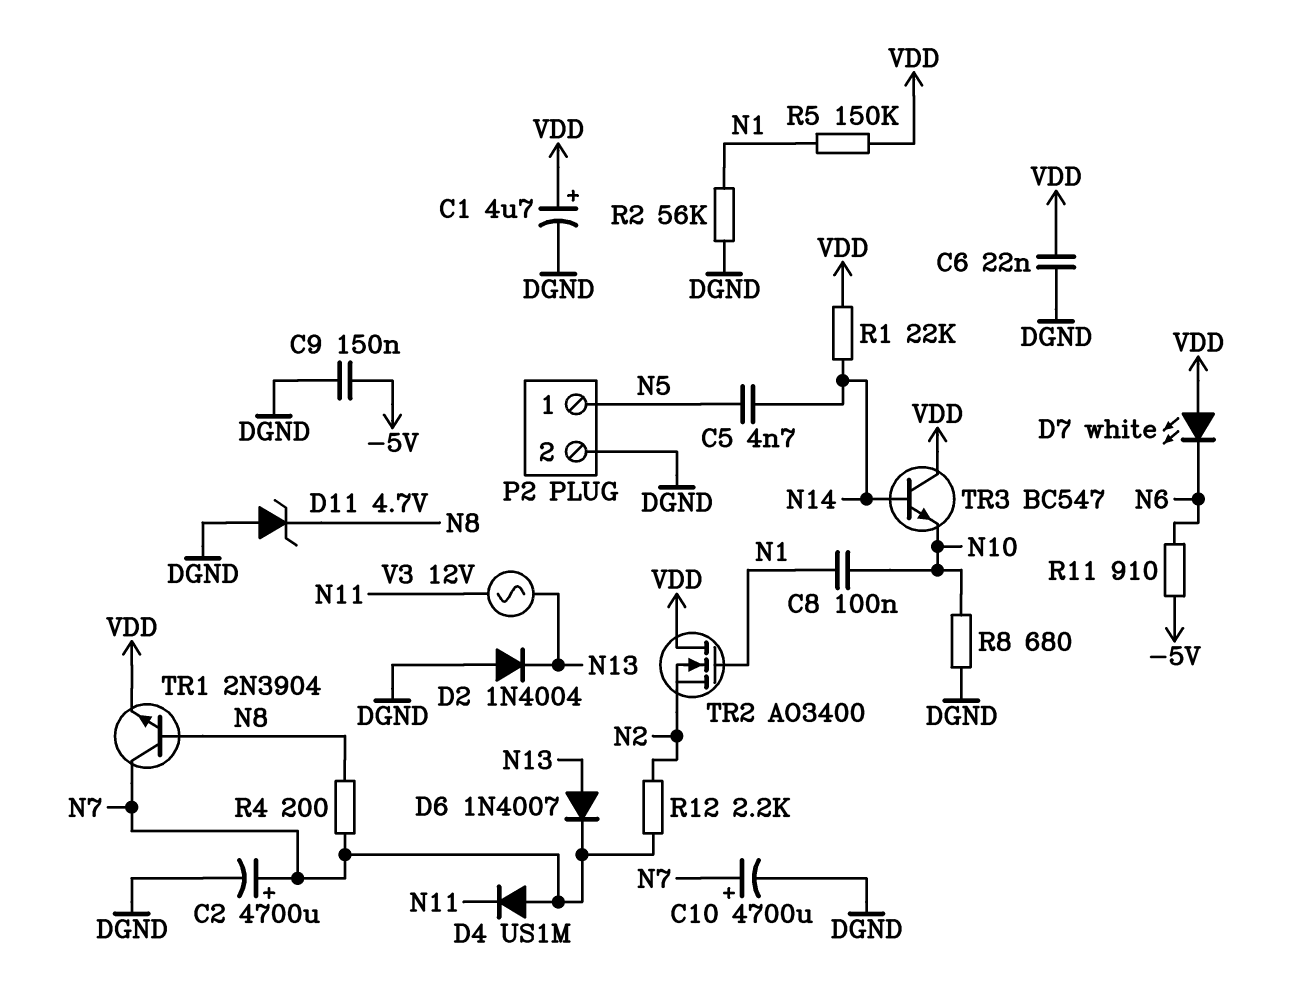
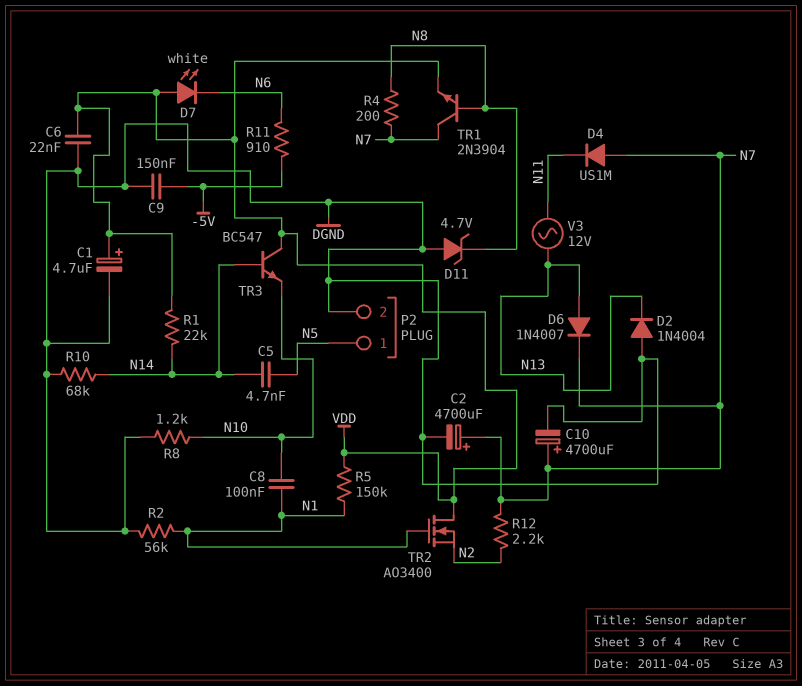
R8: 680 (DGND, N10) -> 1.2k (DGND, N10)
R10: none -> 68k (DGND, N14)

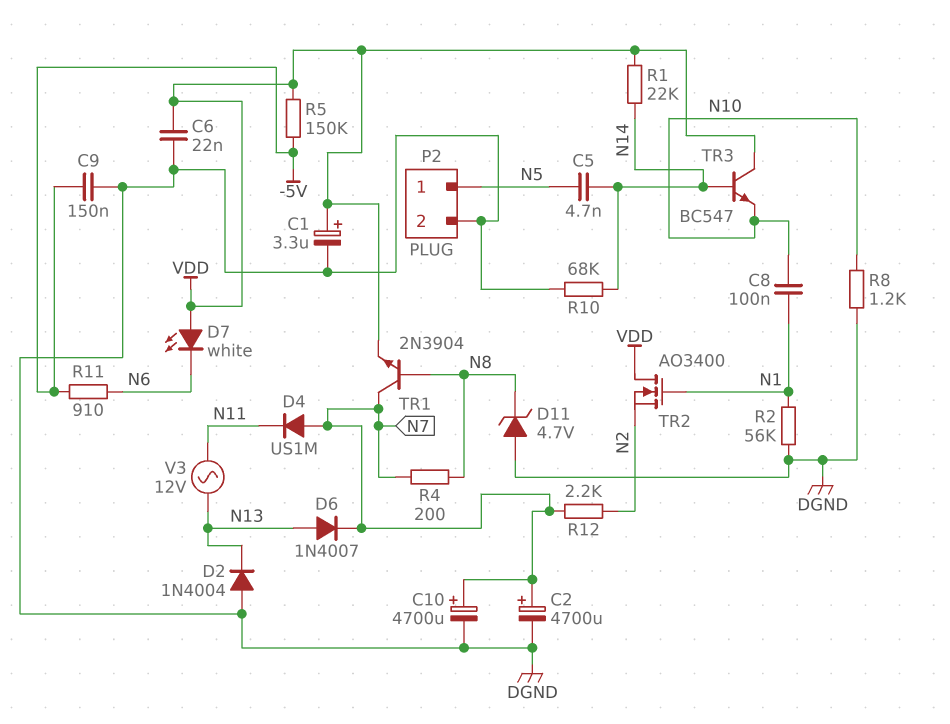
C1: 4.7uF (plus VDD, minus DGND) -> 3.3uF (plus VDD, minus DGND)
R5: 150k (N1, VDD) -> 150k (-5V, VDD)

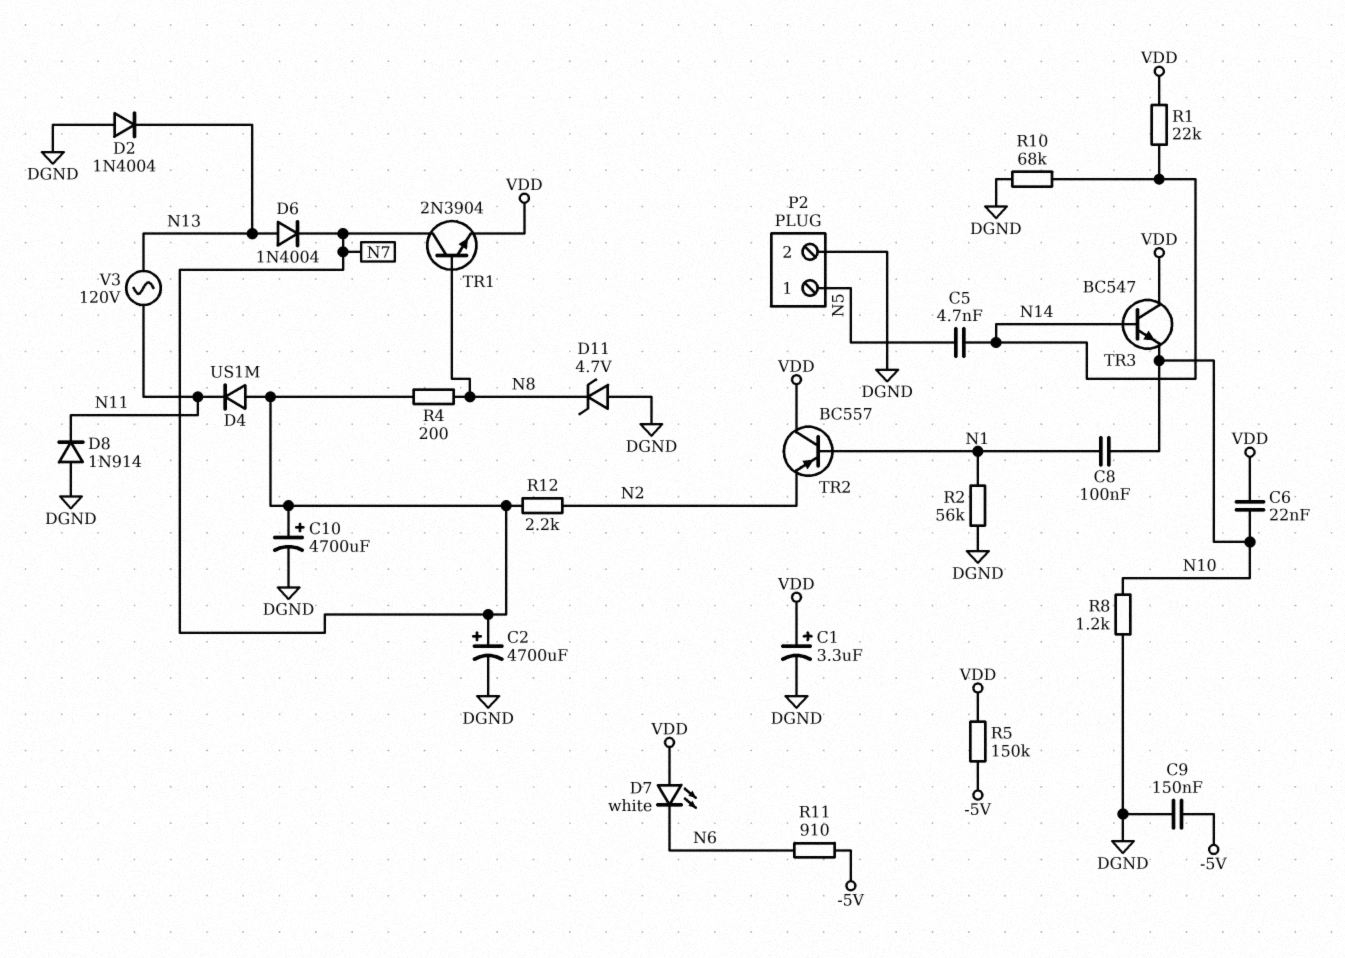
C6: 22nF (DGND, VDD) -> 22nF (N10, VDD)
D6: diode 1N4007 (A N13, K N7) -> diode 1N4004 (A N13, K N7)
D8: none -> diode 1N914 (A DGND, K N11)
TR2: NMOS AO3400 (G N1, D VDD, S N2) -> PNP BC557 (B N1, C VDD, E N2)
V3: AC 12V (N11, N13) -> AC 120V (N11, N13)

